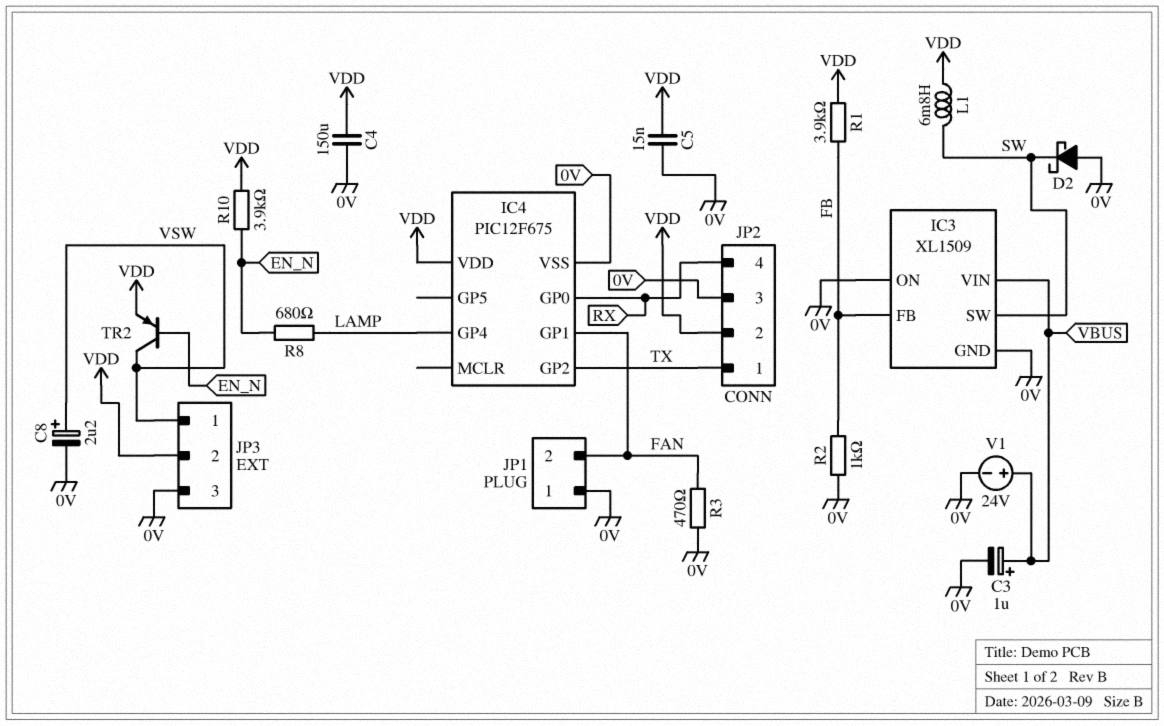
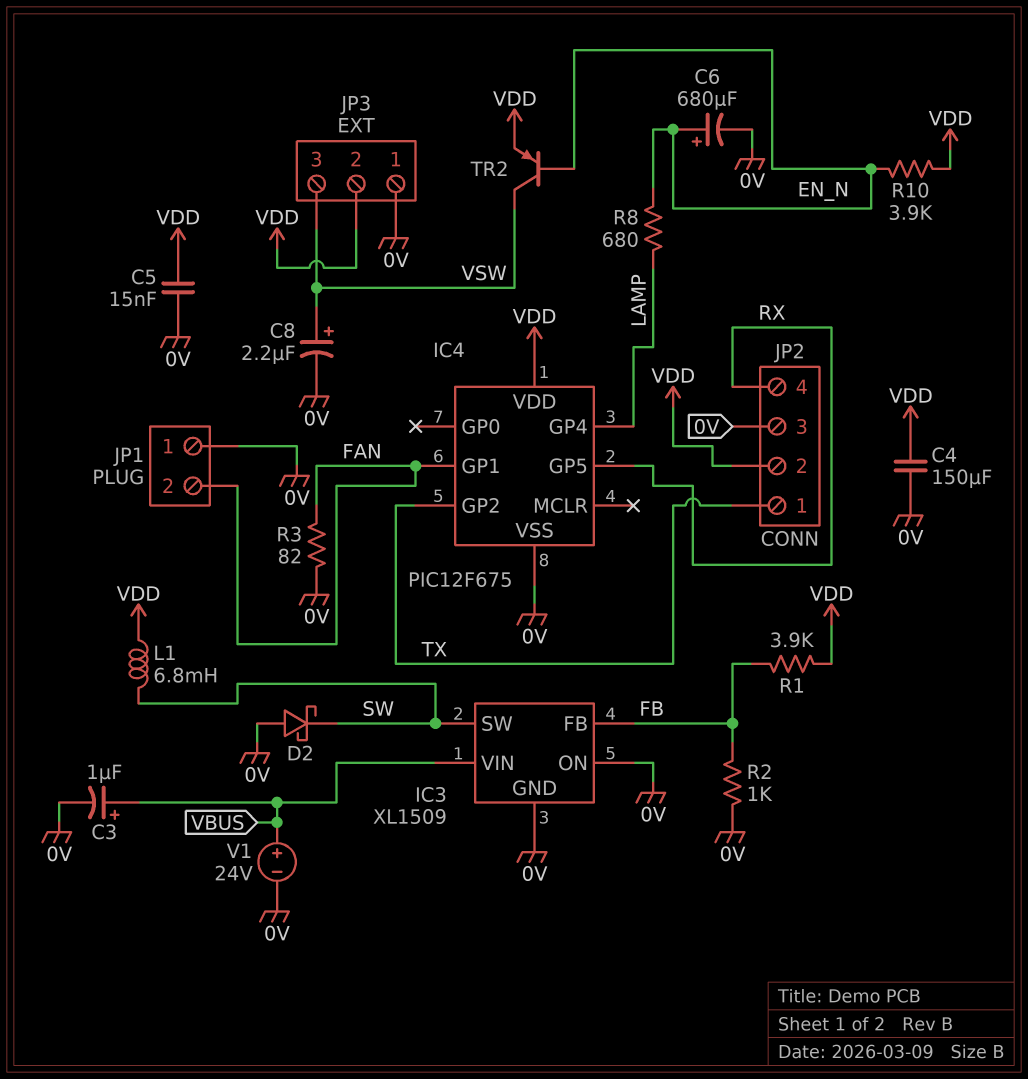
C6: none -> 680uF (plus EN_N, minus 0V)
IC4 pin GP0: RX -> none
IC4 pin GP5: none -> RX
JP3 pin 1: VSW -> 0V
JP3 pin 3: 0V -> VSW
R3: 470 (0V, FAN) -> 82 (0V, FAN)

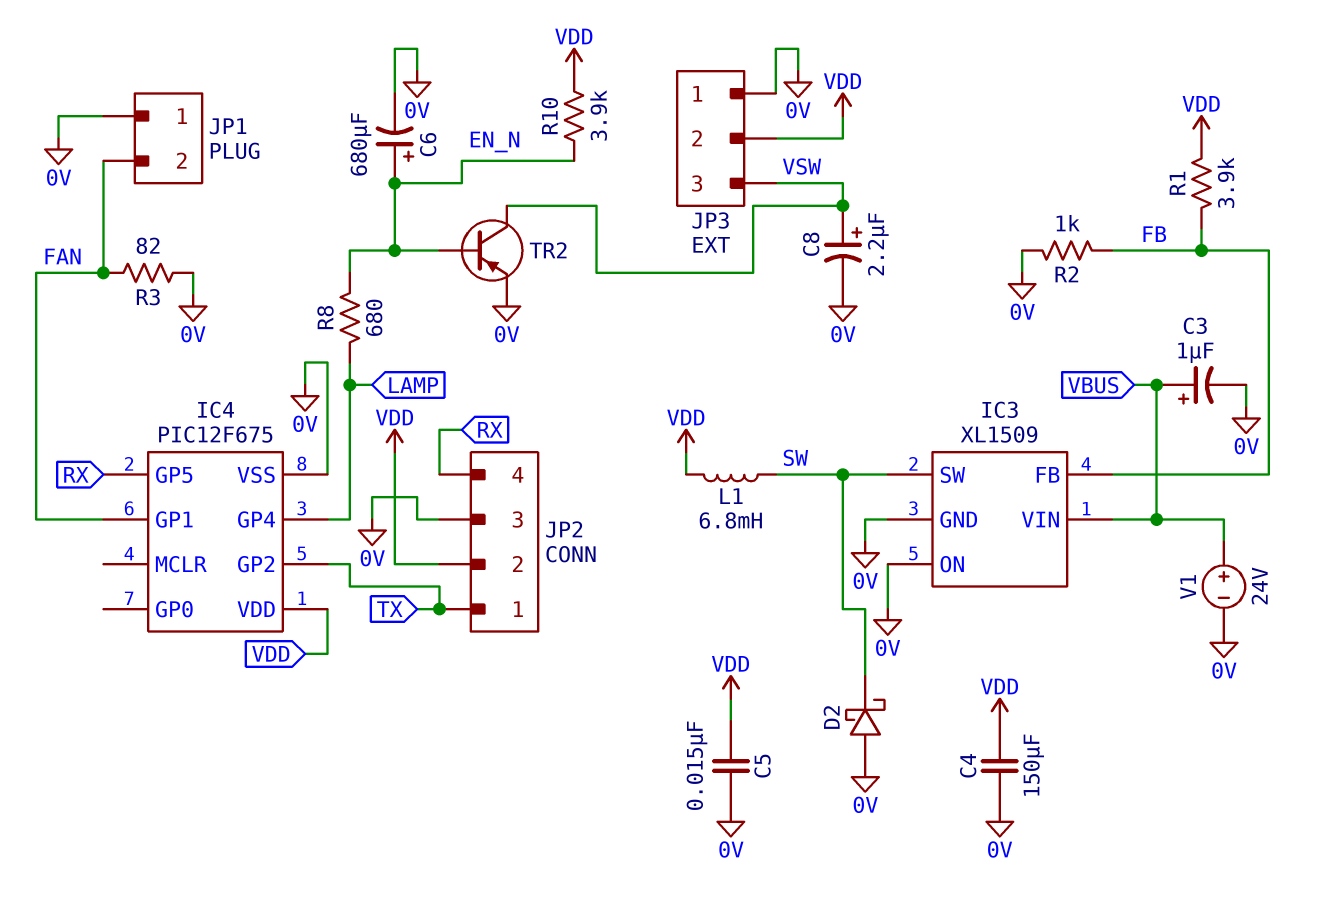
TR2: PNP (B EN_N, C VSW, E VDD) -> PNP (B EN_N, C VSW, E 0V)

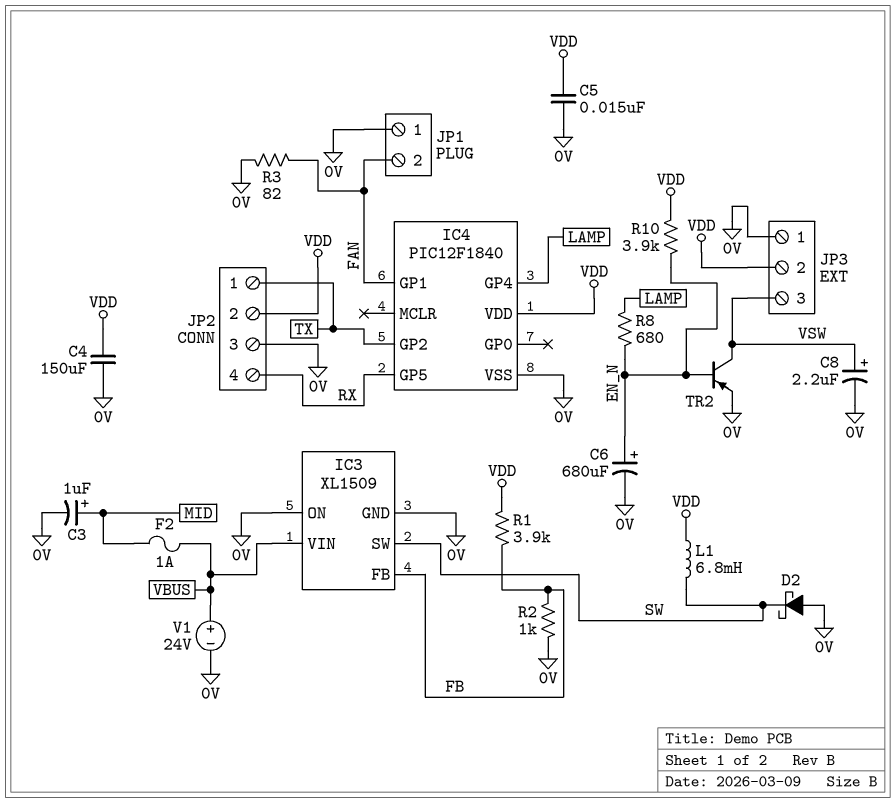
C3: 1uF (plus VBUS, minus 0V) -> 1uF (plus MID, minus 0V)
F2: none -> 1A (MID, VBUS)
IC4: PIC12F675 -> PIC12F1840

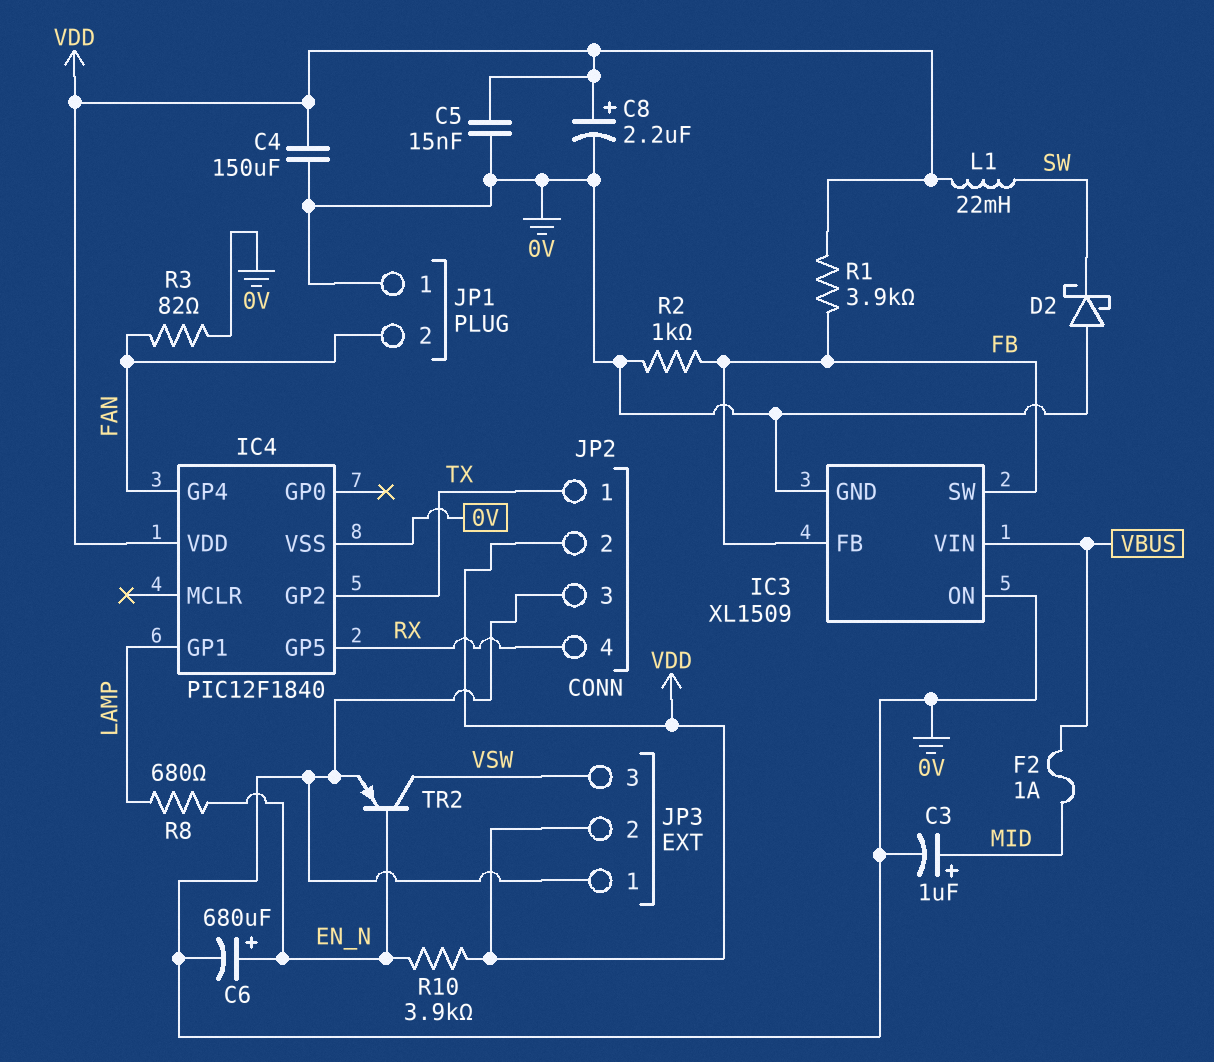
C8: 2.2uF (plus VSW, minus 0V) -> 2.2uF (plus VDD, minus 0V)
IC3 pin SW: SW -> FB
IC4 pin GP1: FAN -> LAMP
IC4 pin GP4: LAMP -> FAN
L1: 6.8mH (SW, VDD) -> 22mH (SW, VDD)
V1: 24V (plus VBUS, minus 0V) -> none

